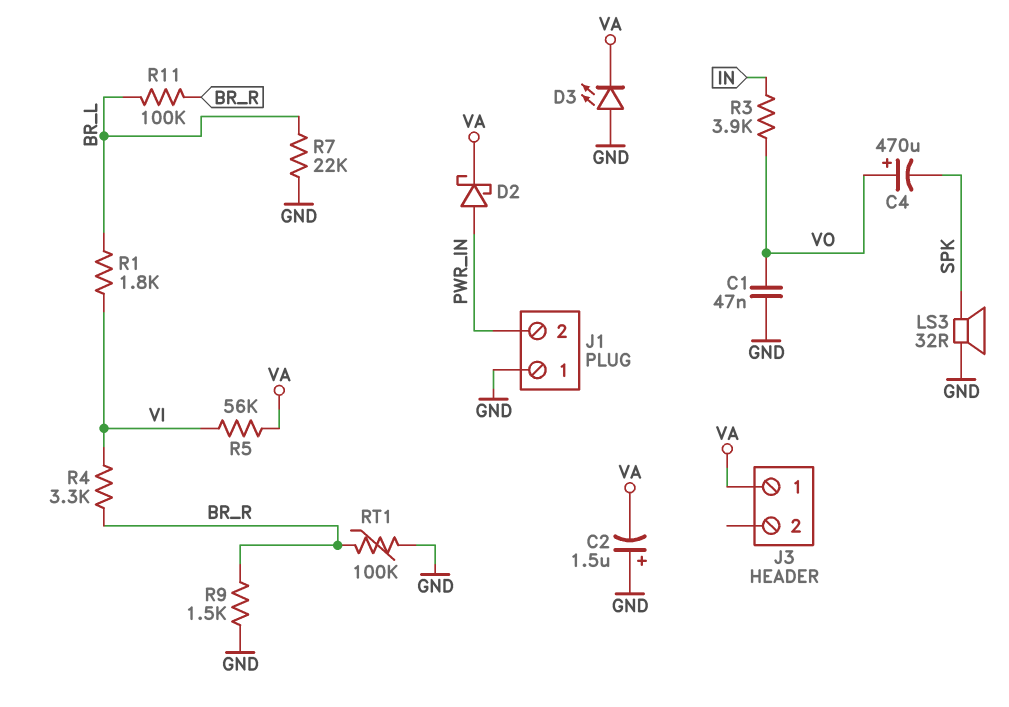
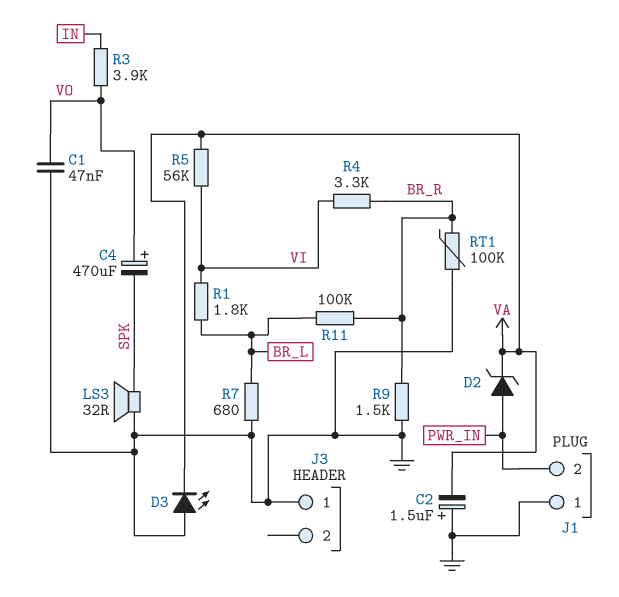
D2: schottky (A PWR_IN, K VA) -> zener (A PWR_IN, K VA)
J3 pin 1: VA -> GND
R7: 22k (BR_L, GND) -> 680 (BR_L, GND)

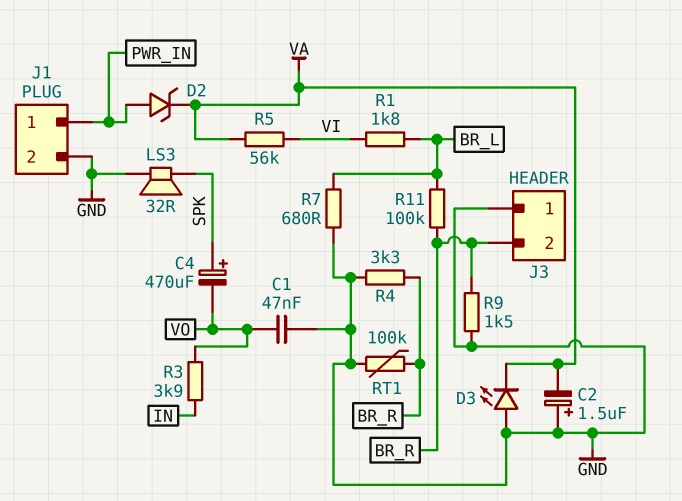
C4: 470uF (plus VO, minus SPK) -> 470uF (plus SPK, minus VO)
J1 pin 1: GND -> PWR_IN
J1 pin 2: PWR_IN -> GND
J3 pin 2: none -> BR_R
R4: 3.3k (BR_R, VI) -> 3.3k (BR_R, GND)

